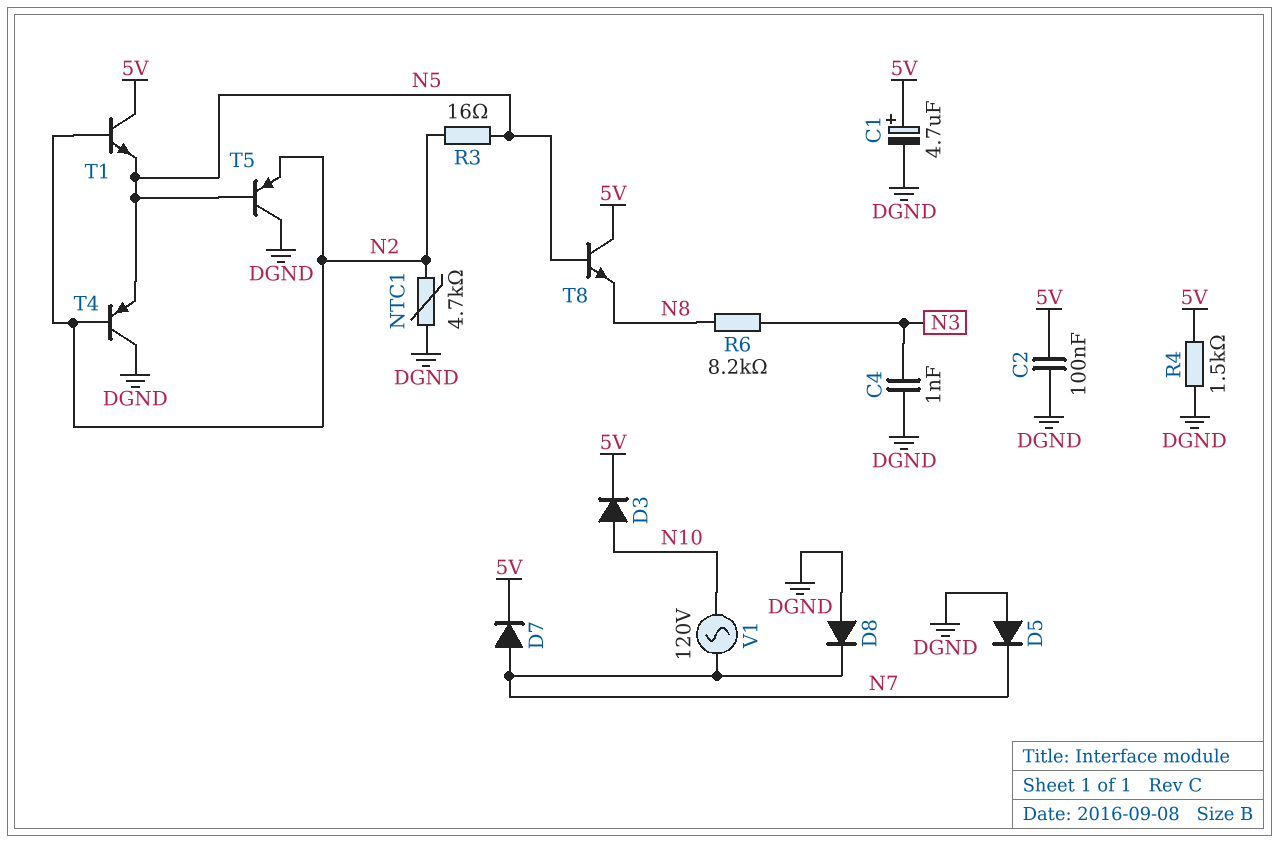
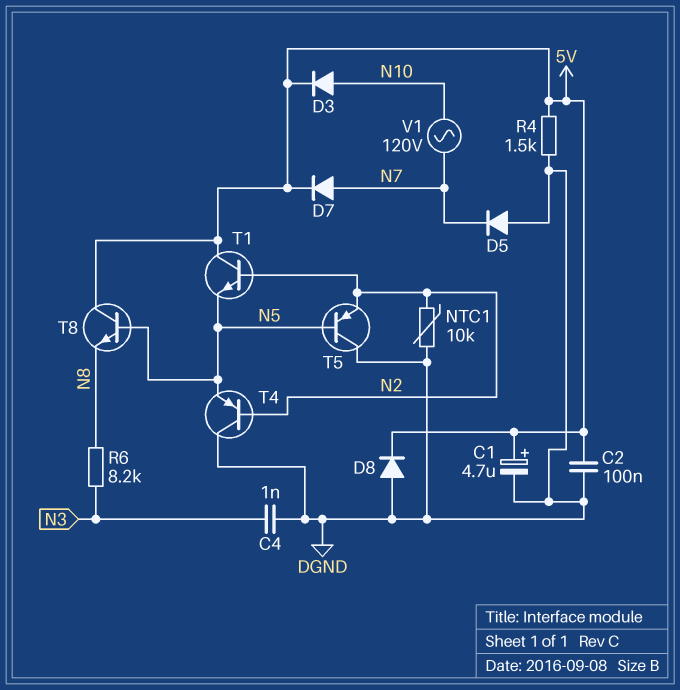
D8: diode (A DGND, K N7) -> diode (A DGND, K 5V)
NTC1: 4.7k (DGND, N2) -> 10k (DGND, N2)
R3: 16 (N2, N5) -> none

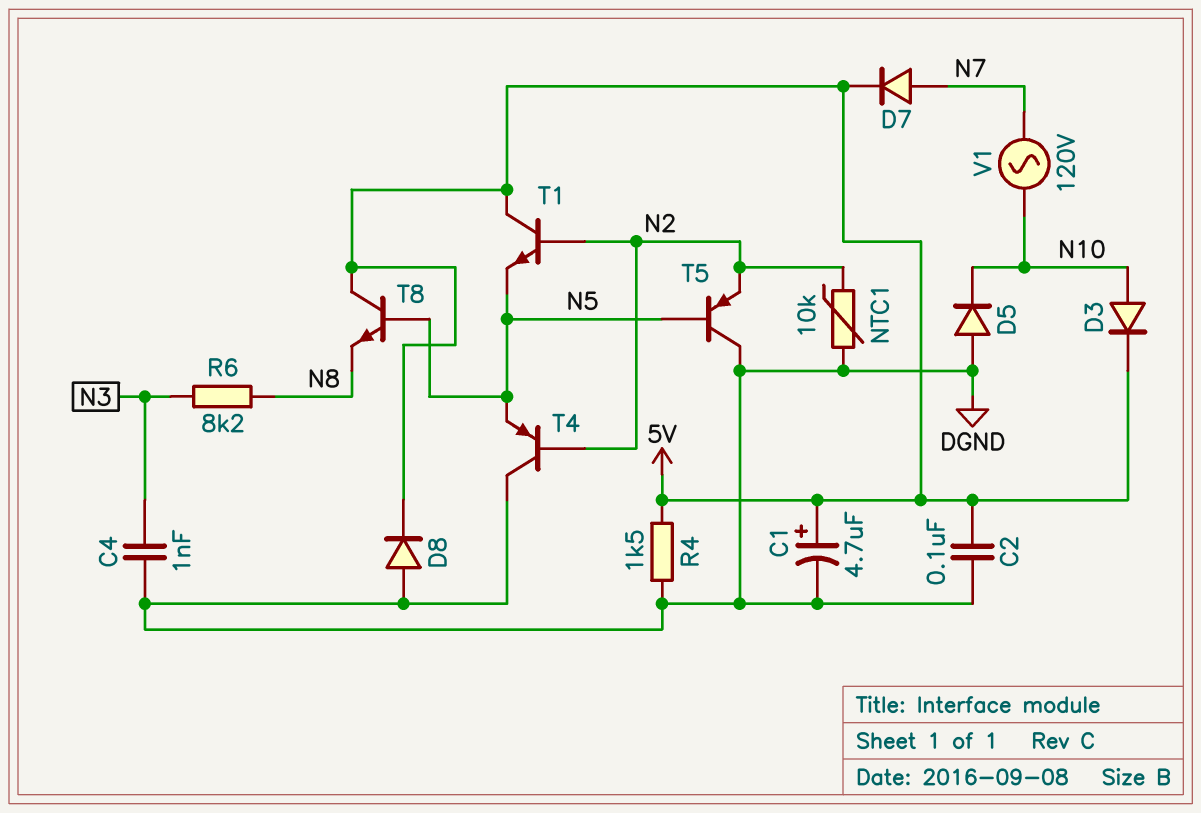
D5: diode (A DGND, K N7) -> diode (A DGND, K N10)

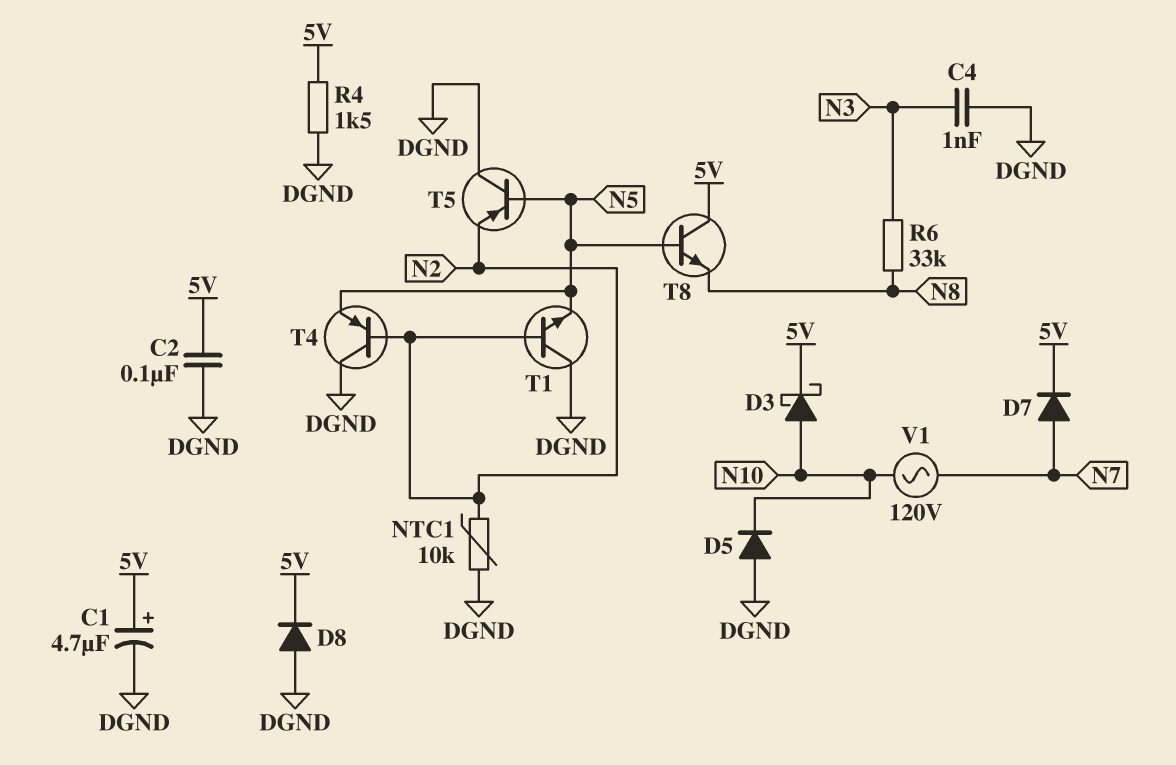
D3: diode (A N10, K 5V) -> schottky (A N10, K 5V)
R6: 8.2k (N3, N8) -> 33k (N3, N8)
T1: NPN (B N2, C 5V, E N5) -> NPN (B N2, C DGND, E N5)

